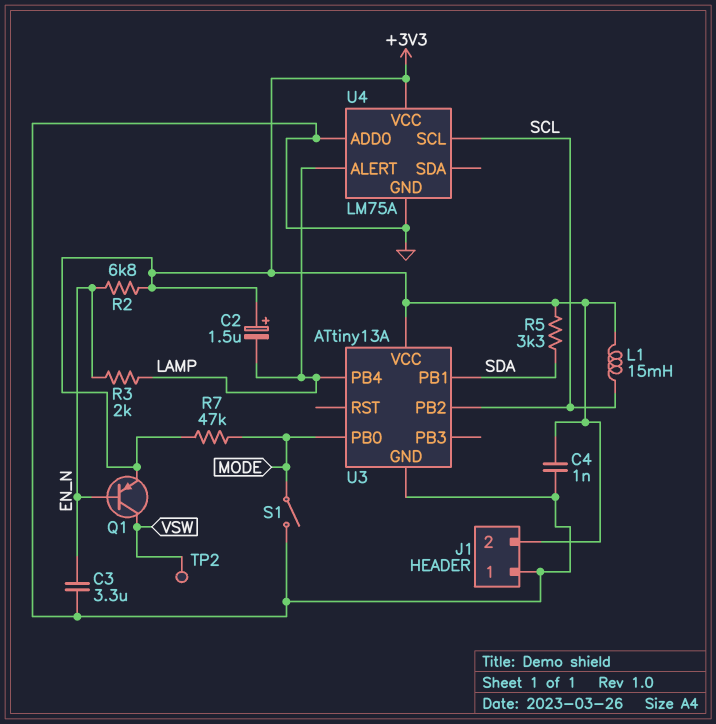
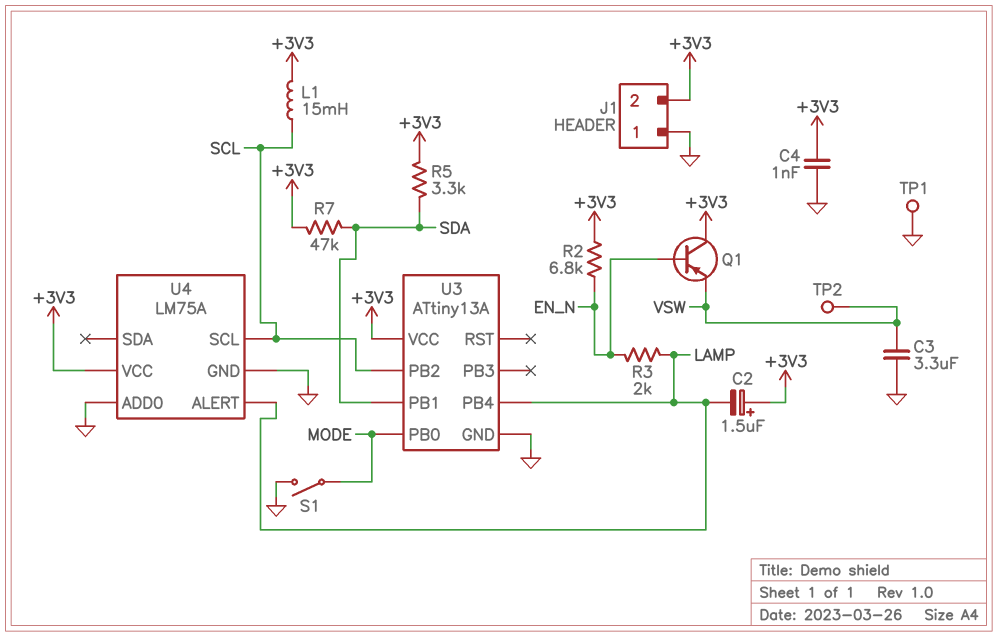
C3: 3.3uF (EN_N, GND) -> 3.3uF (GND, VSW)
Q1: PNP (B EN_N, C VSW, E +3V3) -> PNP (B EN_N, C +3V3, E VSW)
R7: 47k (+3V3, MODE) -> 47k (+3V3, SDA)
TP1: none -> test point (GND)

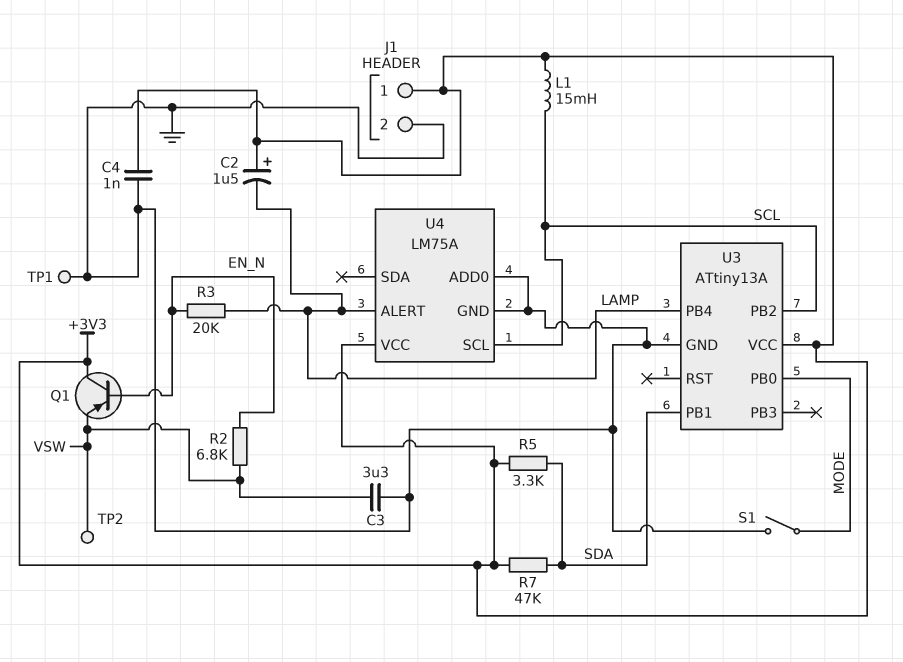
J1 pin 1: GND -> +3V3
J1 pin 2: +3V3 -> GND
R2: 6.8k (+3V3, EN_N) -> 6.8k (EN_N, VSW)
R3: 2k (EN_N, LAMP) -> 20k (EN_N, LAMP)

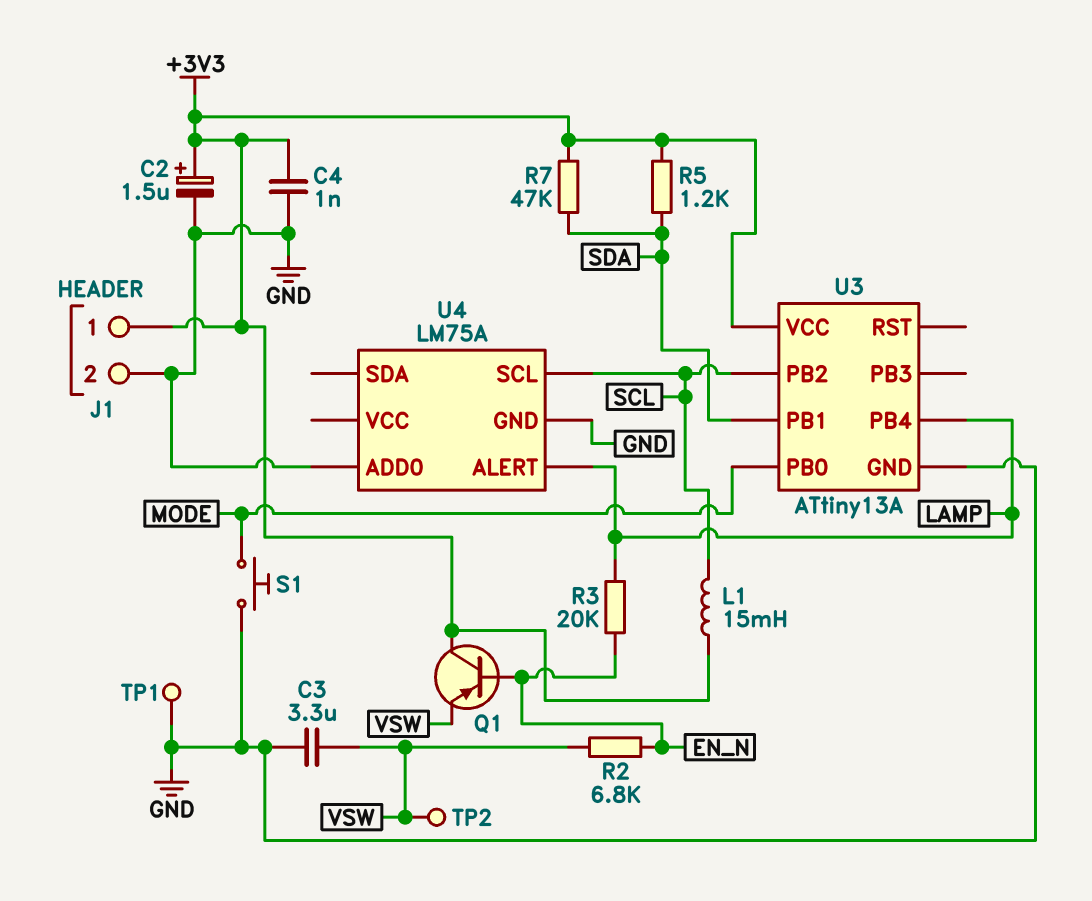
C2: 1.5uF (plus +3V3, minus LAMP) -> 1.5uF (plus +3V3, minus GND)
R5: 3.3k (+3V3, SDA) -> 1.2k (+3V3, SDA)
S1: switch (GND, MODE) -> button (GND, MODE)
U4 pin VCC: +3V3 -> none

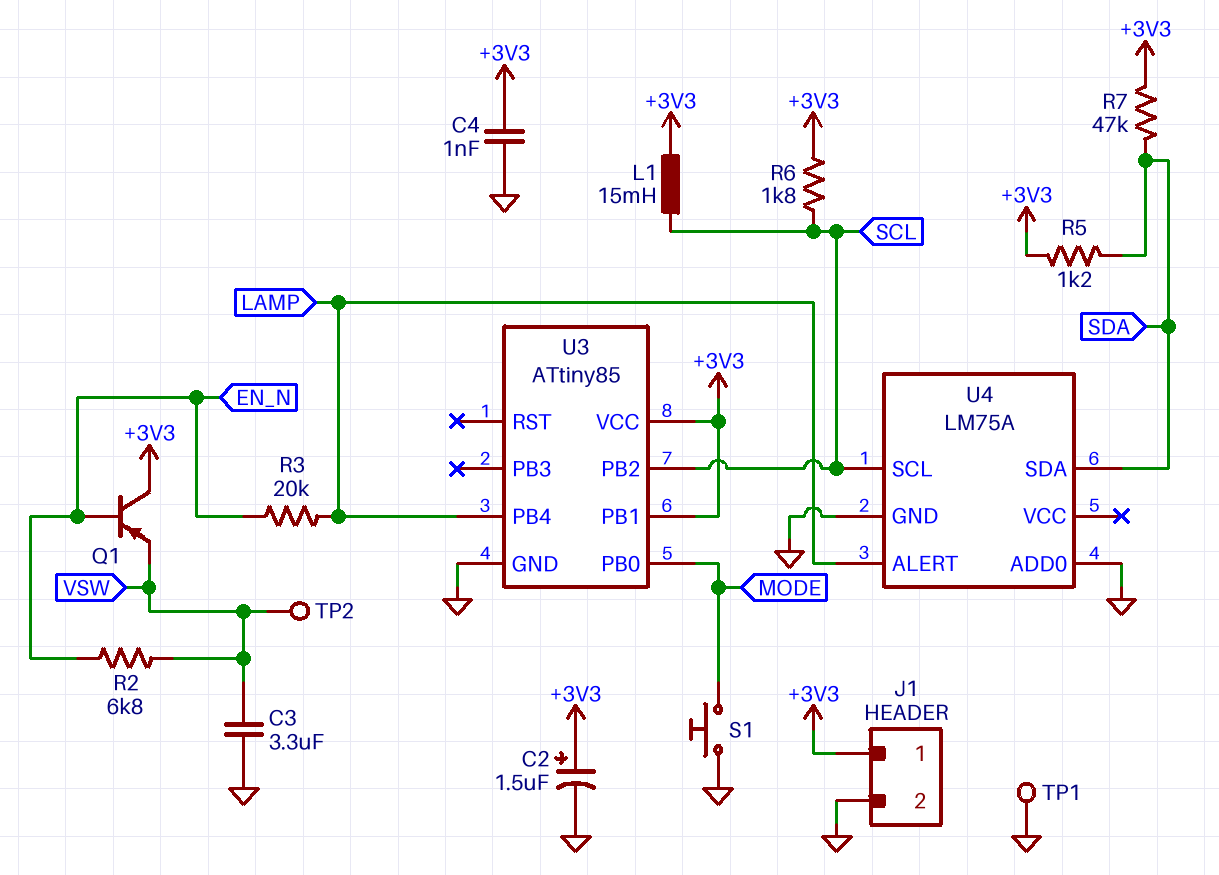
R6: none -> 1.8k (+3V3, SCL)
U3: ATtiny13A -> ATtiny85
U3 pin PB1: SDA -> +3V3
U4 pin SDA: none -> SDA

